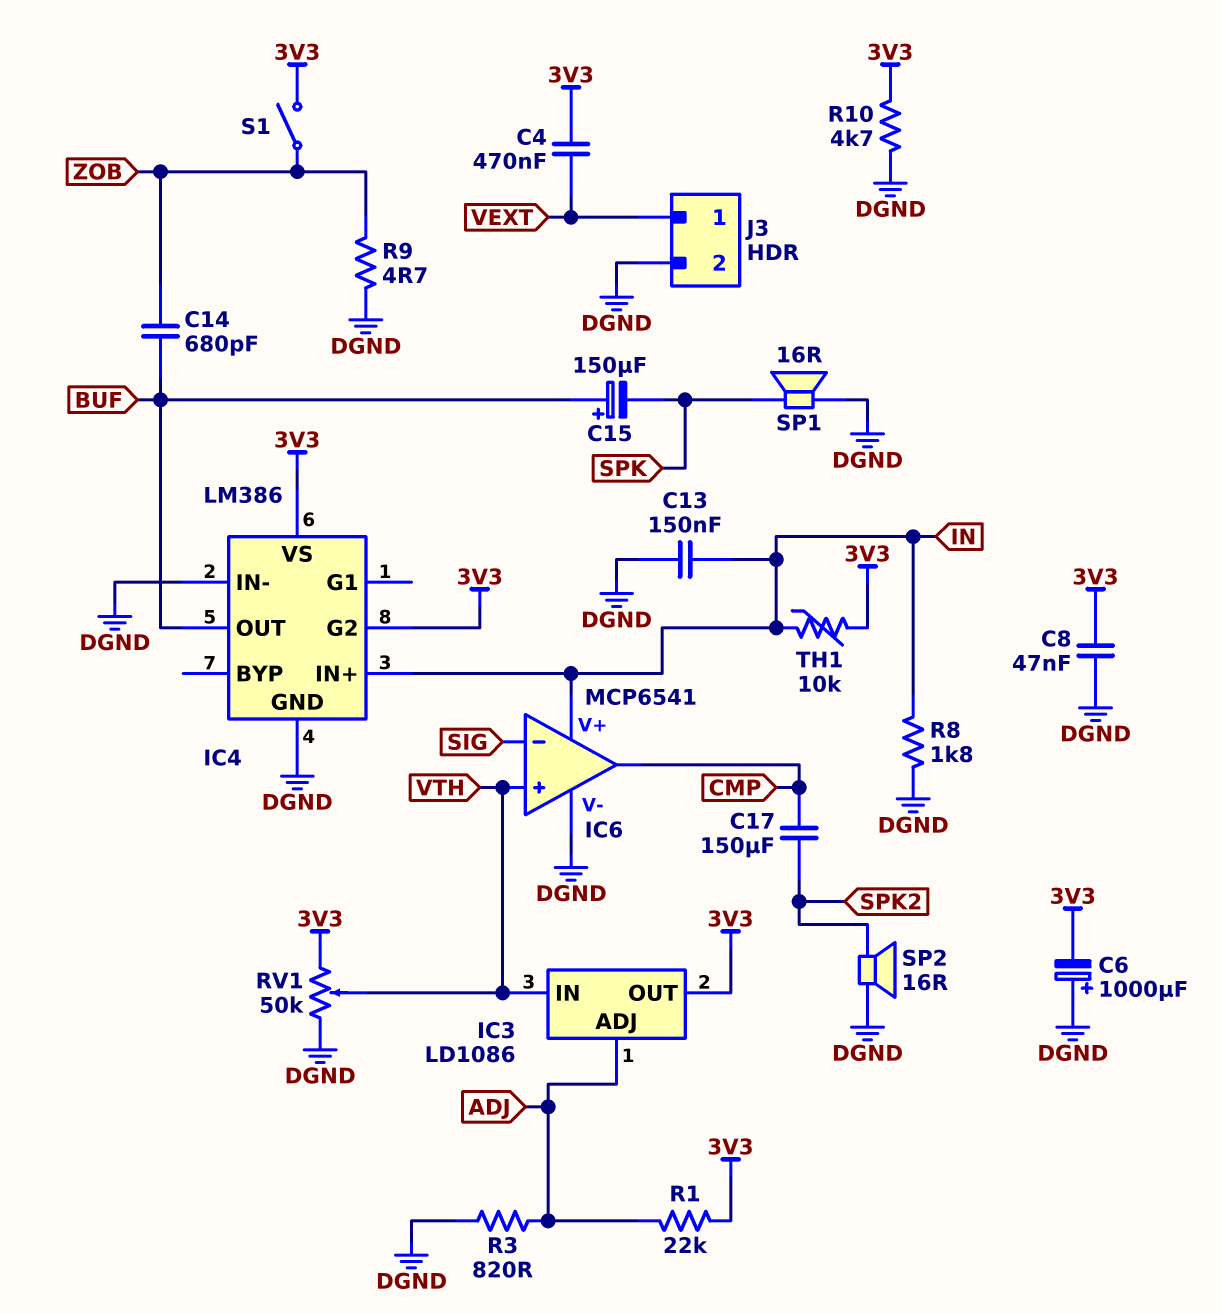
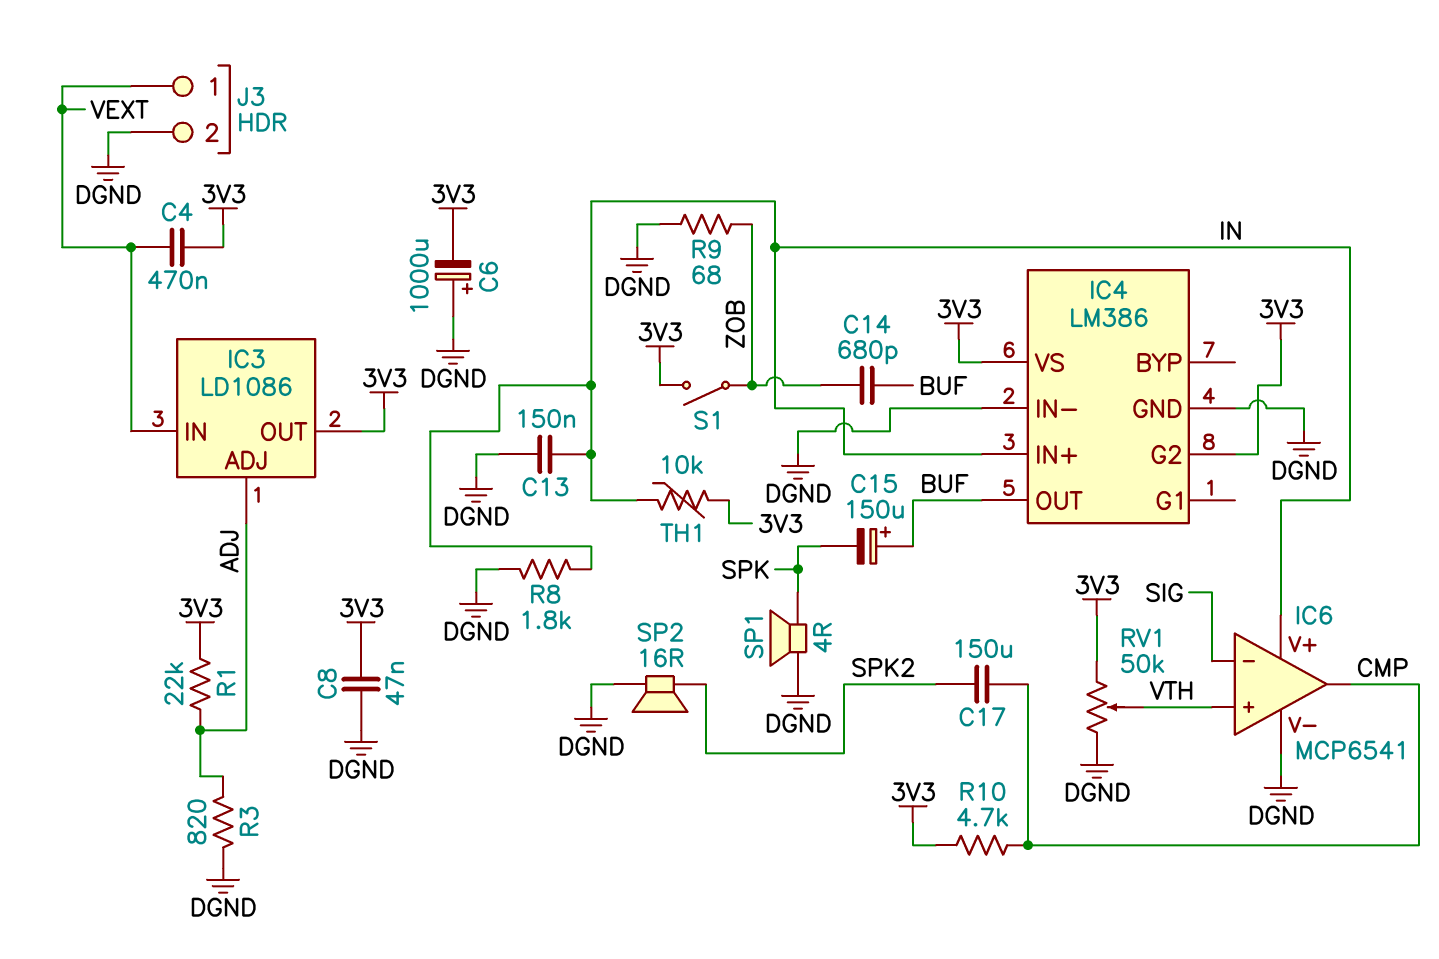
IC3 pin IN: VTH -> VEXT
R9: 4.7 (DGND, ZOB) -> 68 (DGND, ZOB)
R10: 4.7k (3V3, DGND) -> 4.7k (3V3, CMP)
SP1: speaker 16R (DGND, SPK) -> speaker 4R (DGND, SPK)

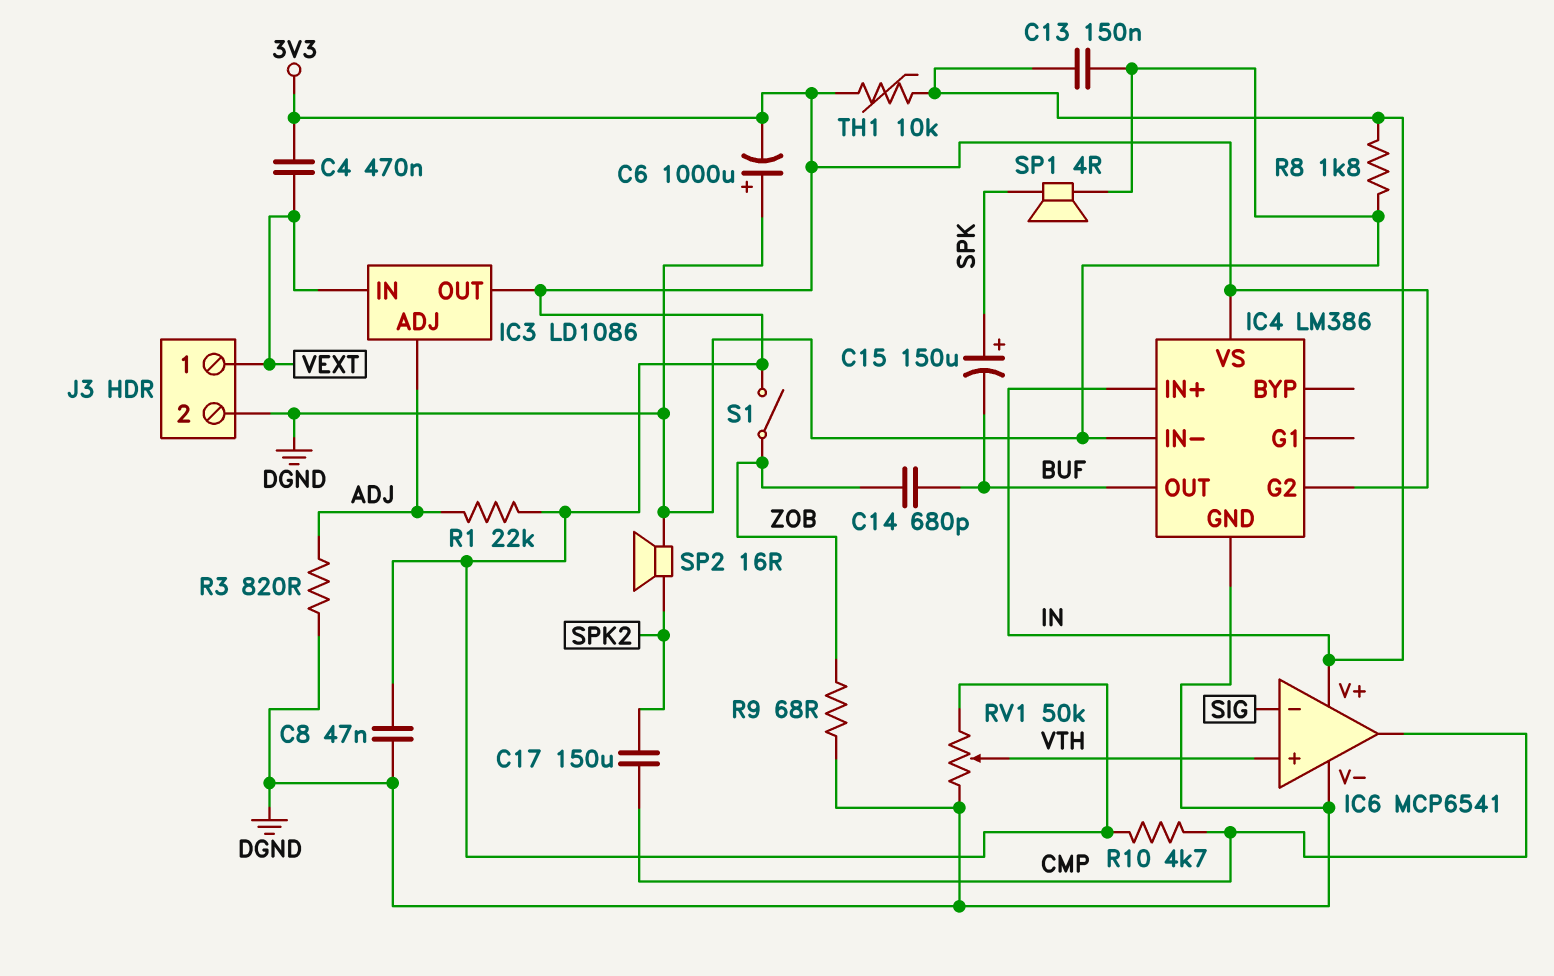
C15: 150uF (plus BUF, minus SPK) -> 150uF (plus SPK, minus BUF)

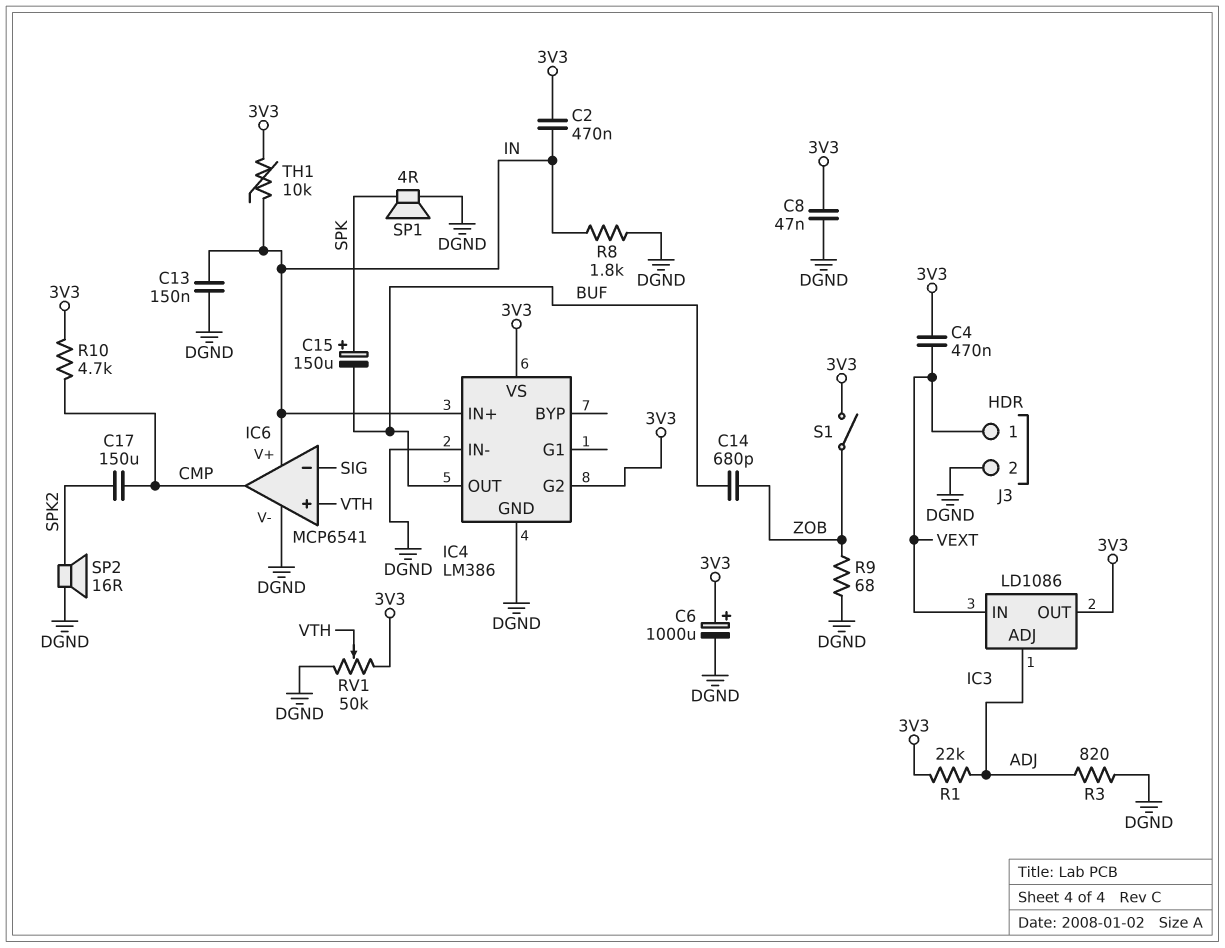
C2: none -> 470nF (3V3, IN)
C6: 1000uF (plus DGND, minus 3V3) -> 1000uF (plus 3V3, minus DGND)

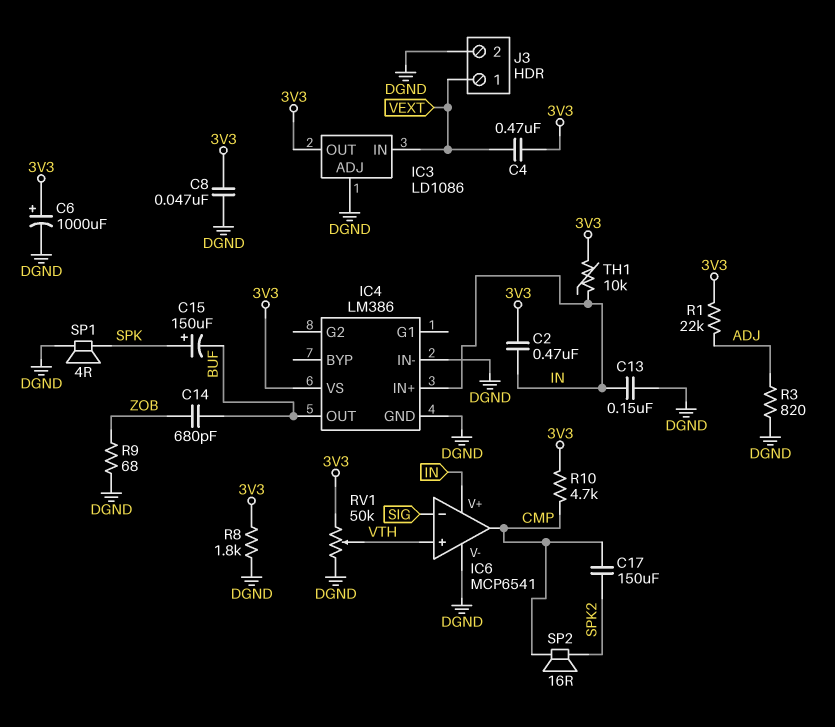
IC3 pin ADJ: ADJ -> DGND
IC4 pin G2: 3V3 -> none
R8: 1.8k (DGND, IN) -> 1.8k (3V3, DGND)
S1: switch (3V3, ZOB) -> none
SP2: speaker 16R (DGND, SPK2) -> speaker 16R (CMP, SPK2)

